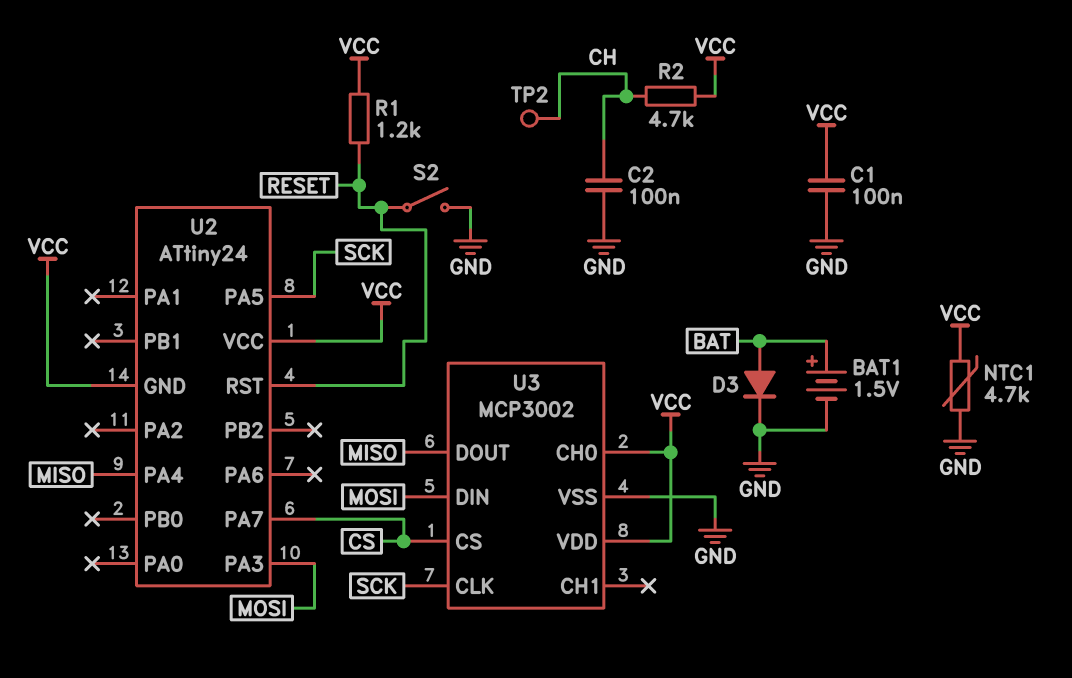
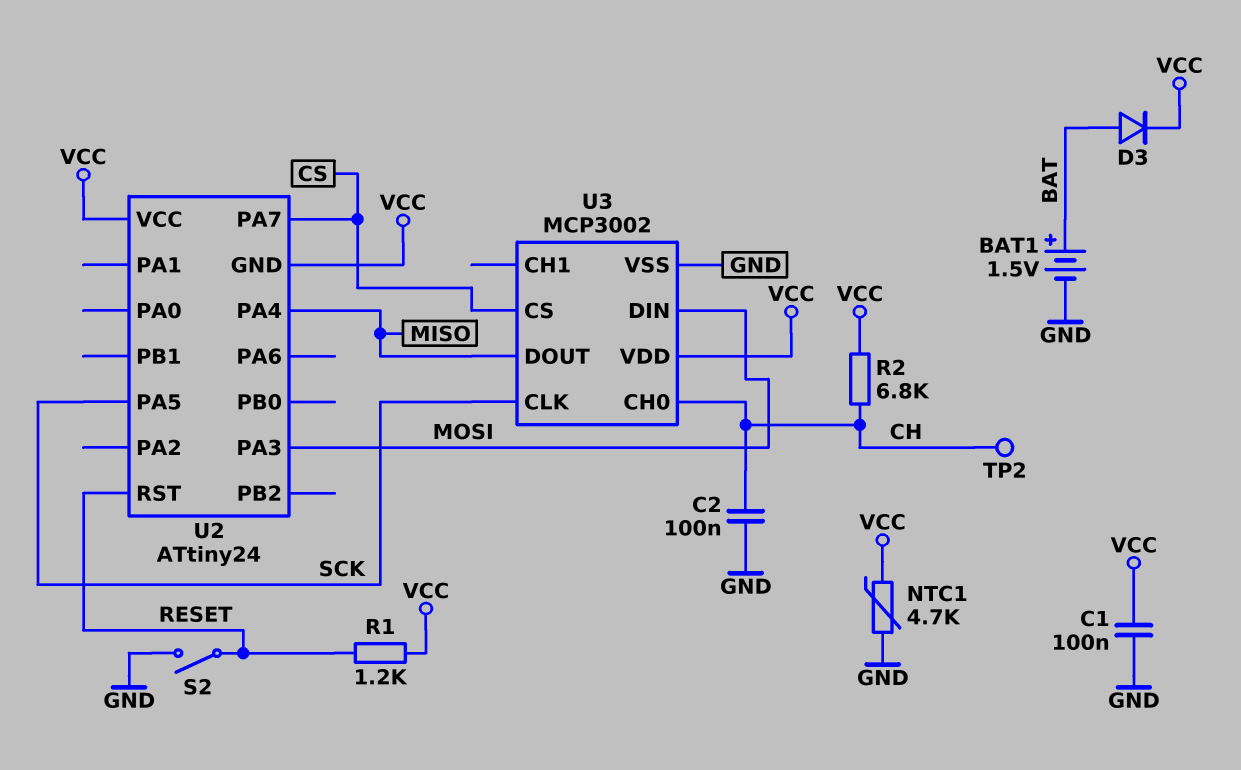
D3: diode (A BAT, K GND) -> diode (A BAT, K VCC)
R2: 4.7k (CH, VCC) -> 6.8k (CH, VCC)
U3 pin CH0: VCC -> CH

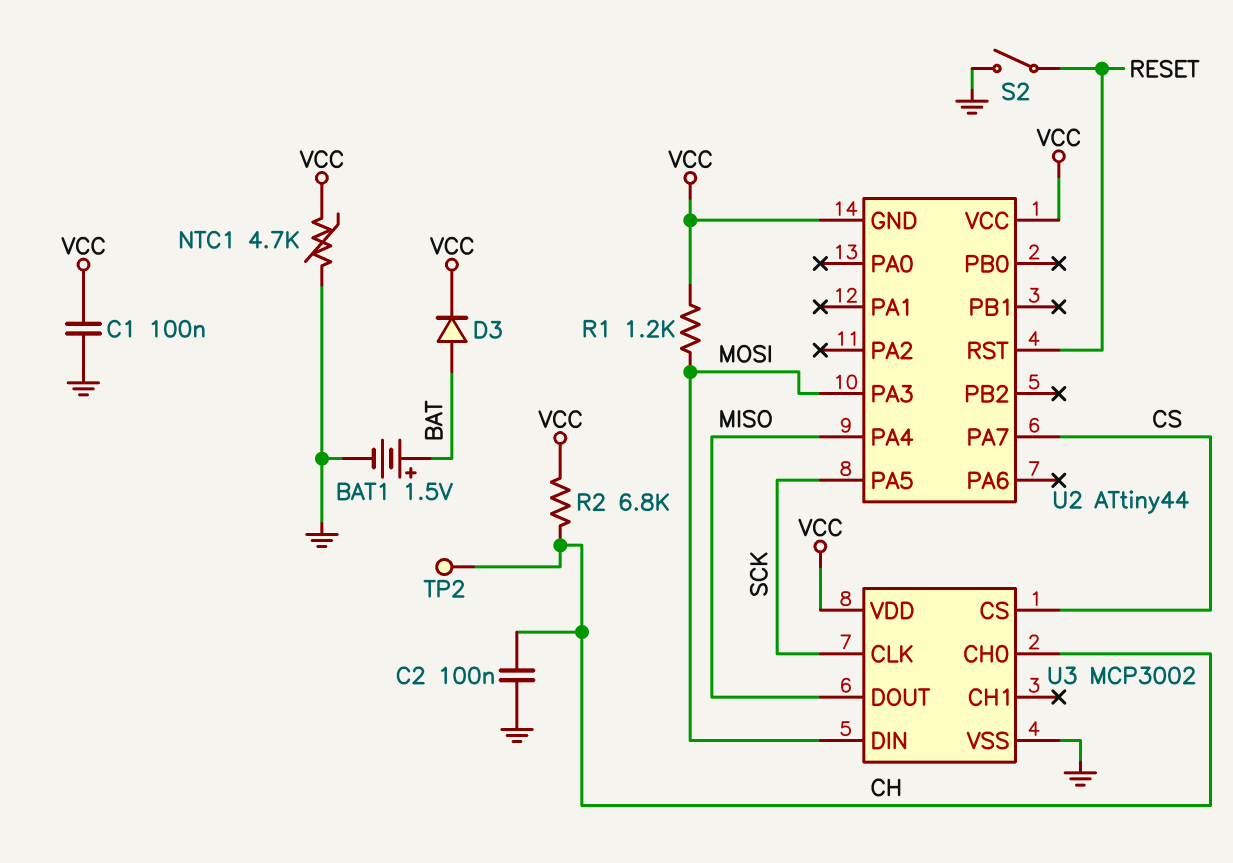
R1: 1.2k (RESET, VCC) -> 1.2k (MOSI, VCC)
U2: ATtiny24 -> ATtiny44

